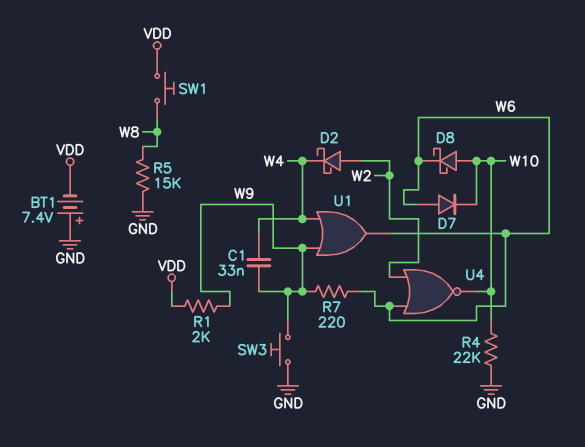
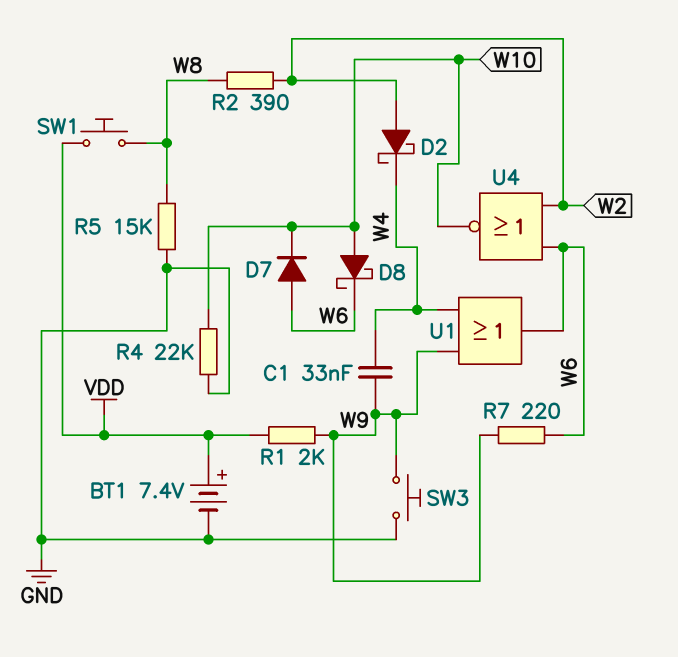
BT1: 7.4V (plus GND, minus VDD) -> 7.4V (plus VDD, minus GND)
R2: none -> 390 (W2, W8)

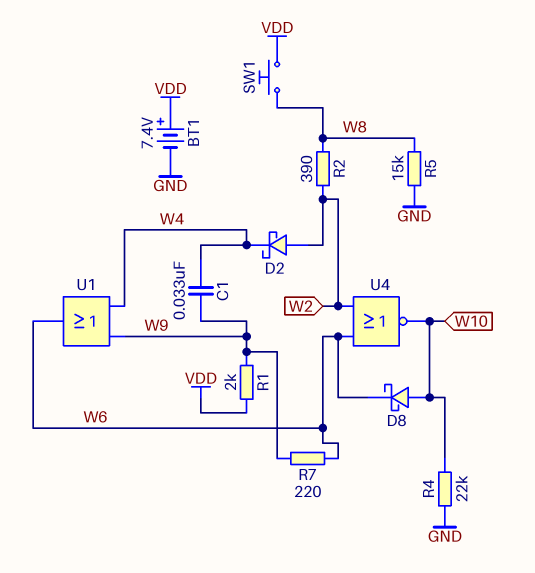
D7: diode (A W6, K W10) -> none
SW3: button (GND, W9) -> none

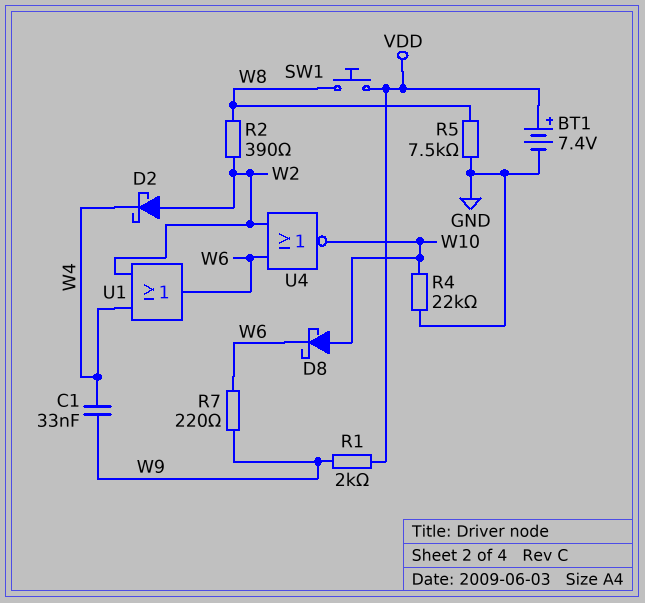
R5: 15k (GND, W8) -> 7.5k (GND, W8)
U1: OR (in W4, in W9, out W6) -> OR (in W2, in W4, out W6)

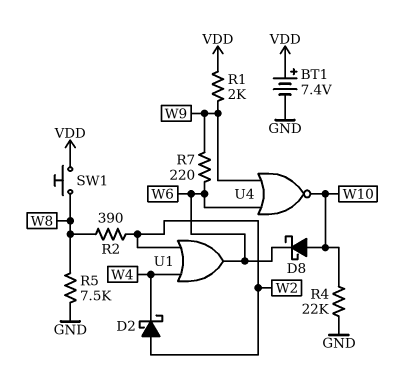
C1: 33nF (W4, W9) -> none
U4: NOR (in W2, in W6, out W10) -> NOR (in W6, in W9, out W10)

